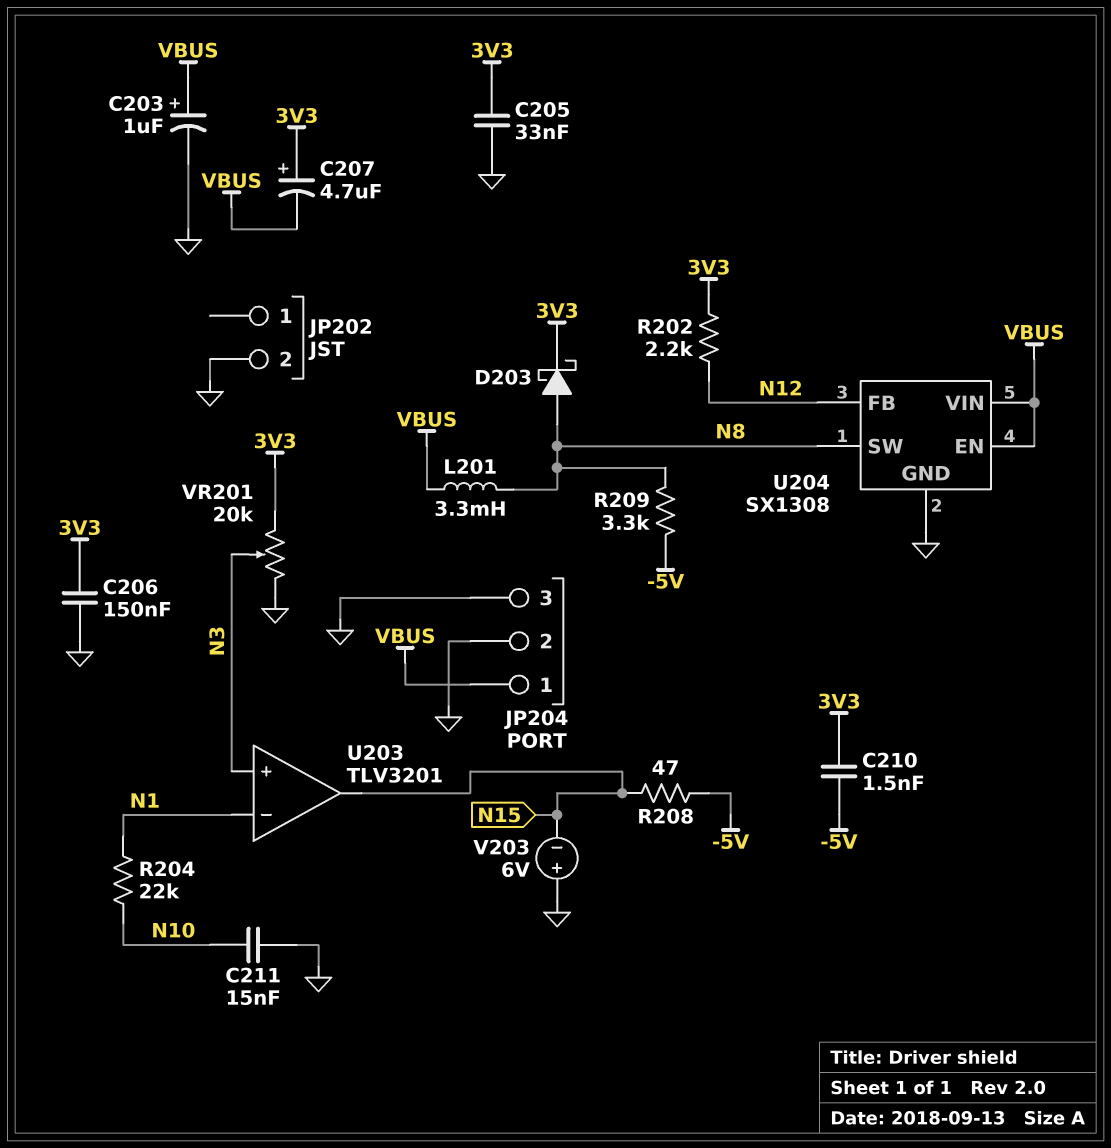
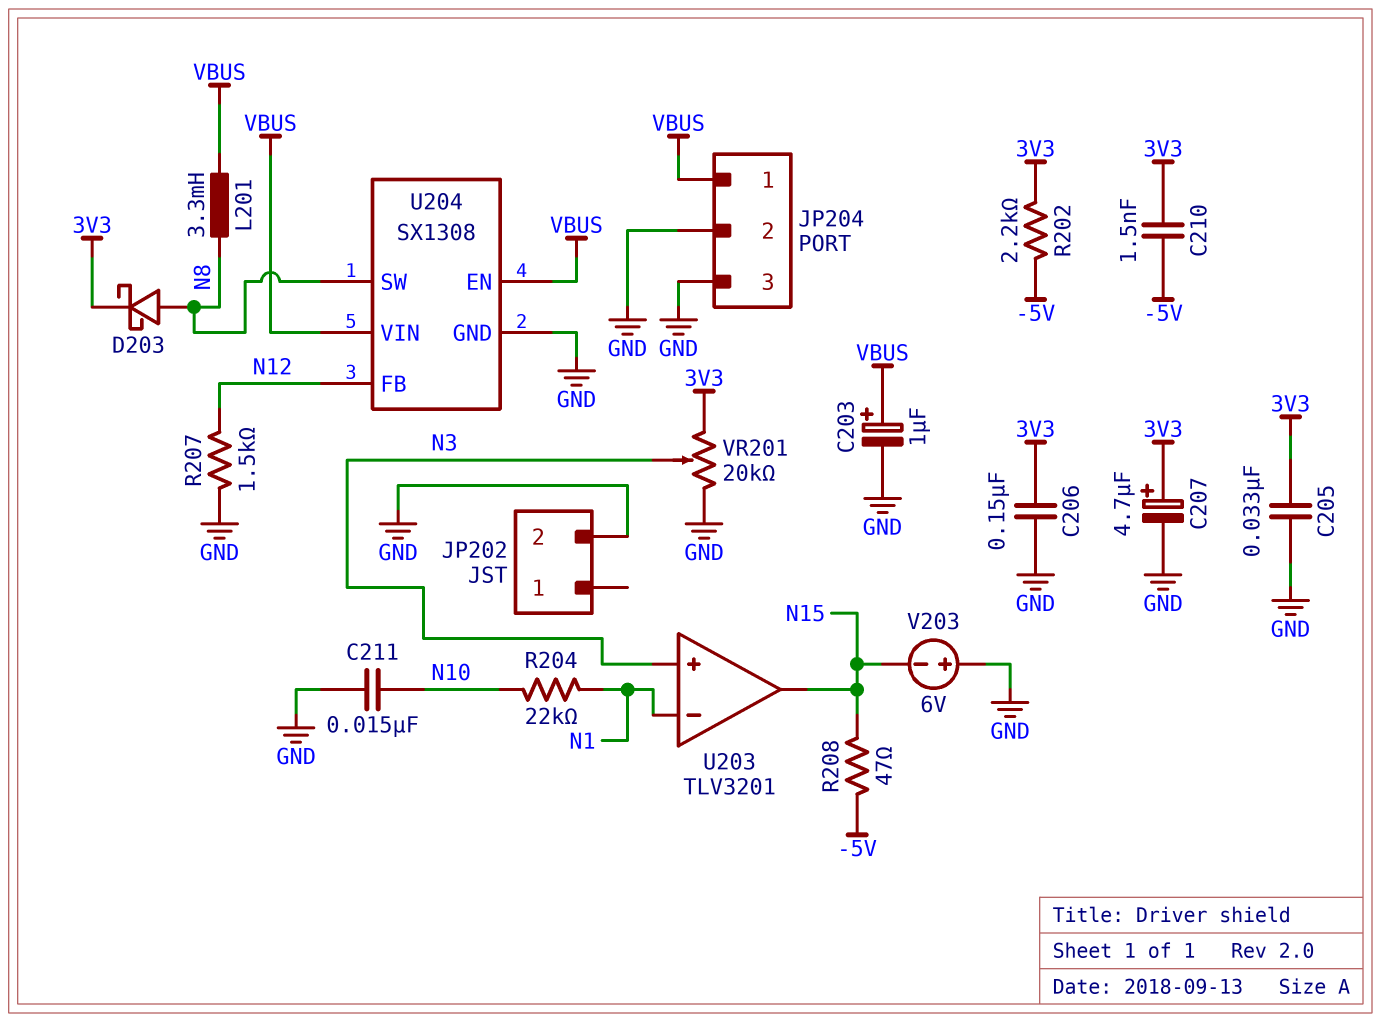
C207: 4.7uF (plus 3V3, minus VBUS) -> 4.7uF (plus 3V3, minus GND)
R202: 2.2k (3V3, N12) -> 2.2k (-5V, 3V3)
R207: none -> 1.5k (GND, N12)
R209: 3.3k (-5V, N8) -> none

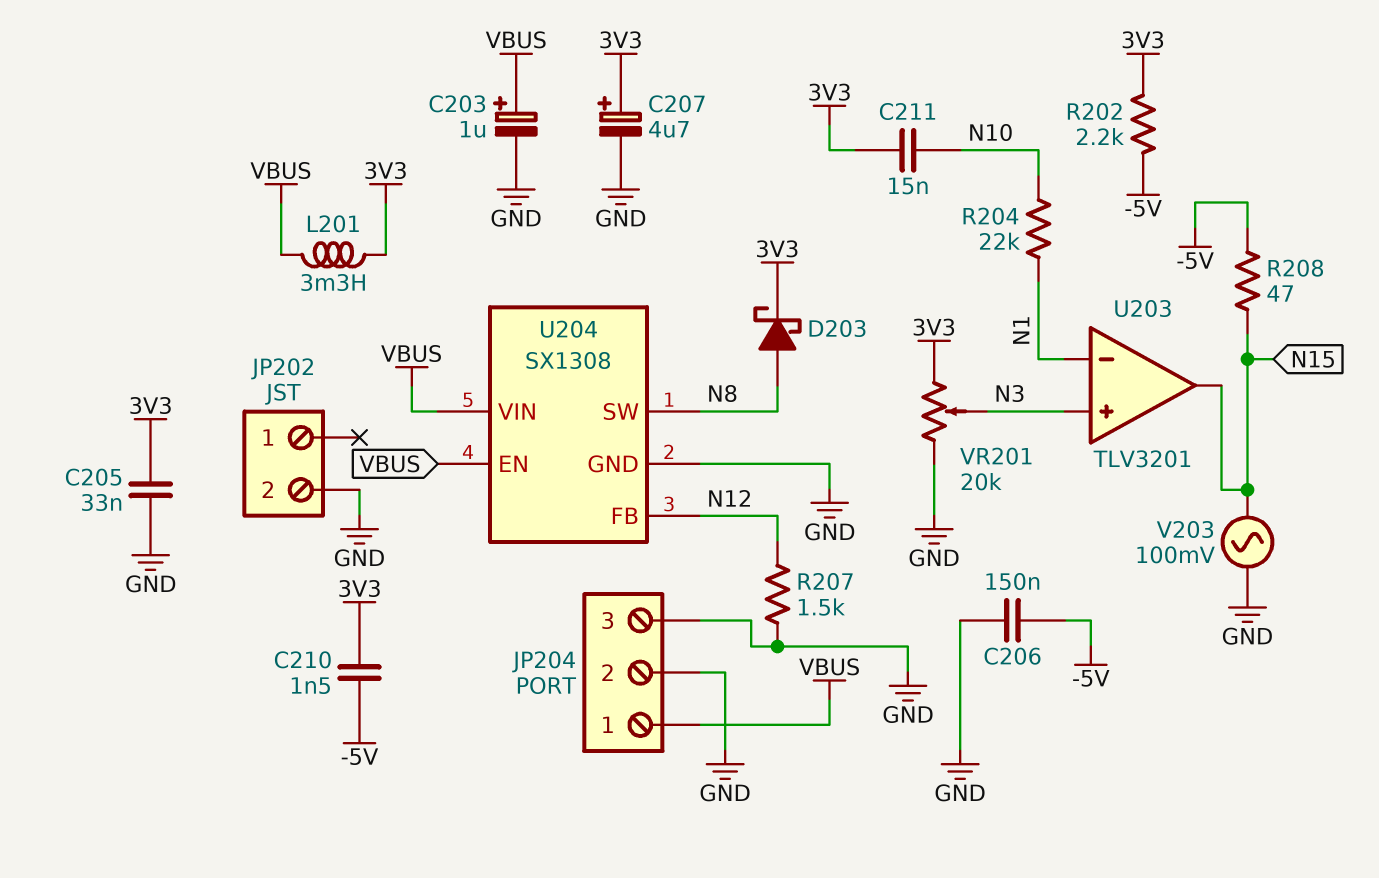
C206: 150nF (3V3, GND) -> 150nF (-5V, GND)
C211: 15nF (GND, N10) -> 15nF (3V3, N10)
L201: 3.3mH (N8, VBUS) -> 3.3mH (3V3, VBUS)
V203: 6V (plus GND, minus N15) -> AC 100mV (GND, N15)

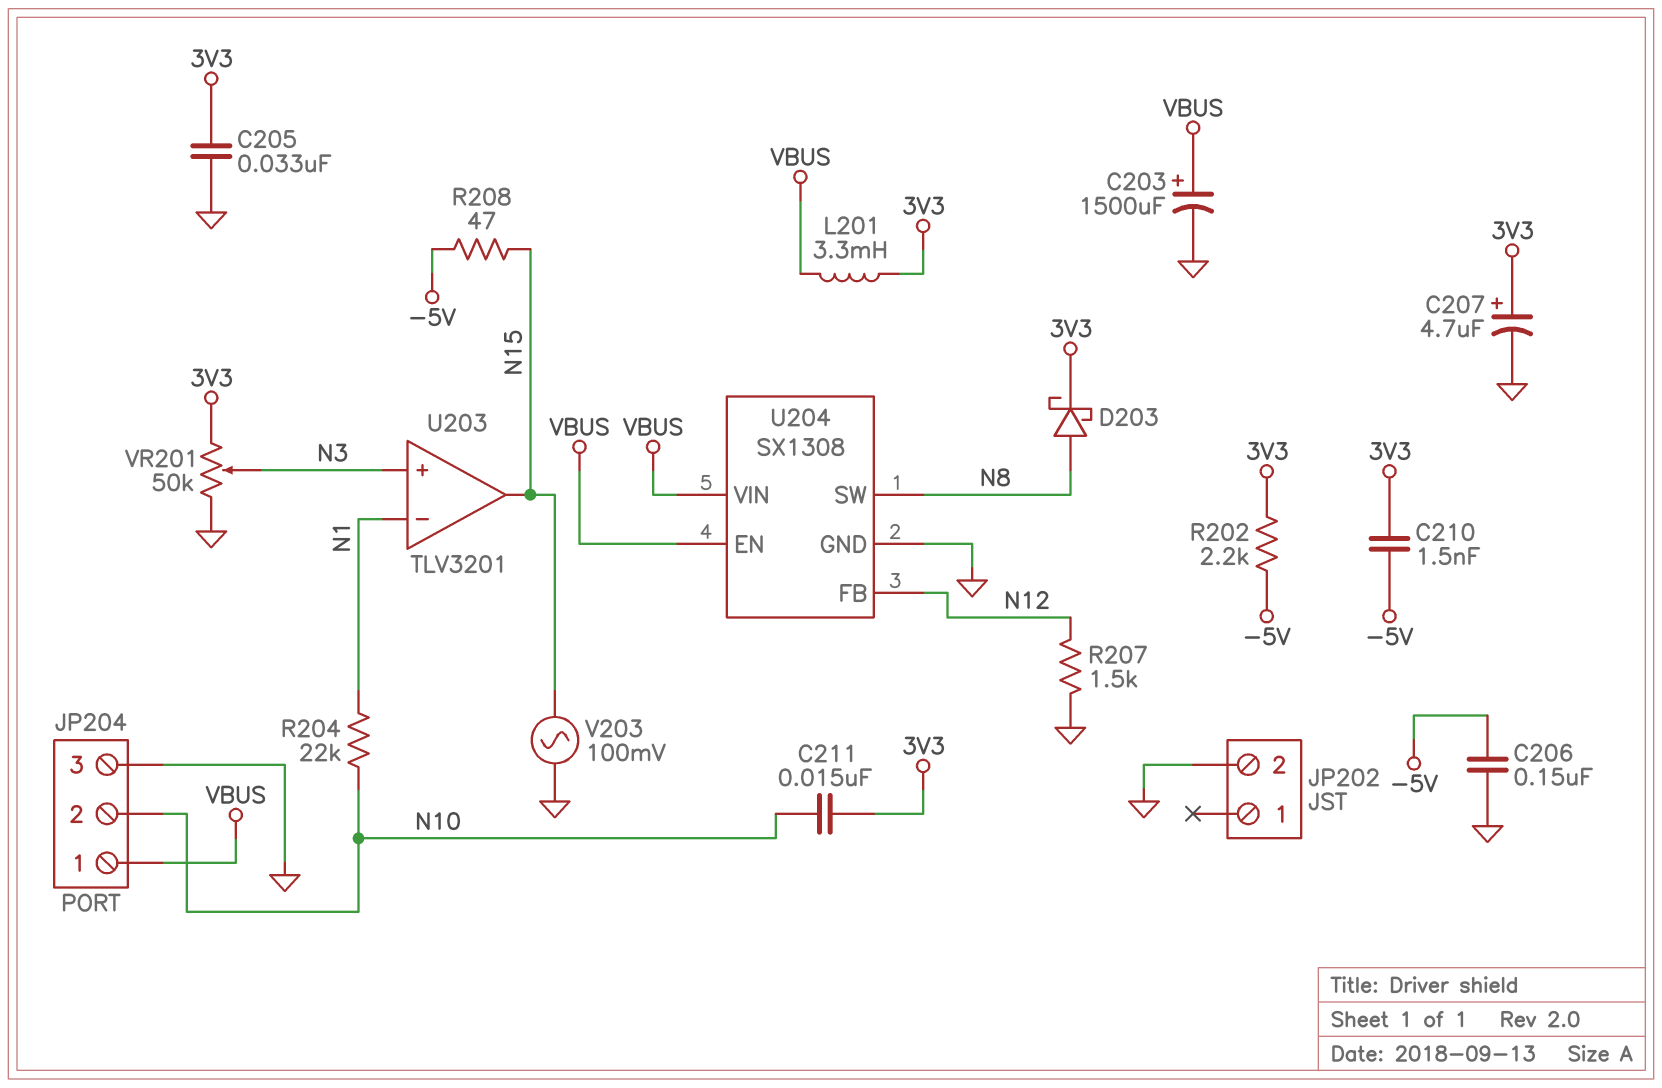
C203: 1uF (plus VBUS, minus GND) -> 1500uF (plus VBUS, minus GND)
JP204 pin 2: GND -> N10
VR201: 20k (3V3, GND, wiper N3) -> 50k (3V3, GND, wiper N3)

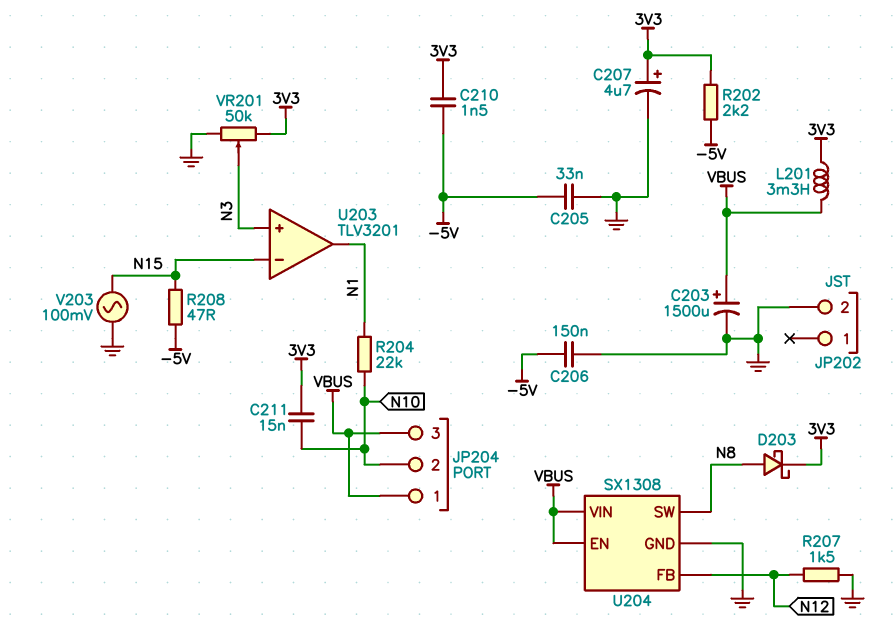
C205: 33nF (3V3, GND) -> 33nF (-5V, GND)
JP204 pin 3: GND -> VBUS
U203 pin in-: N1 -> N15
U203 pin out: N15 -> N1

